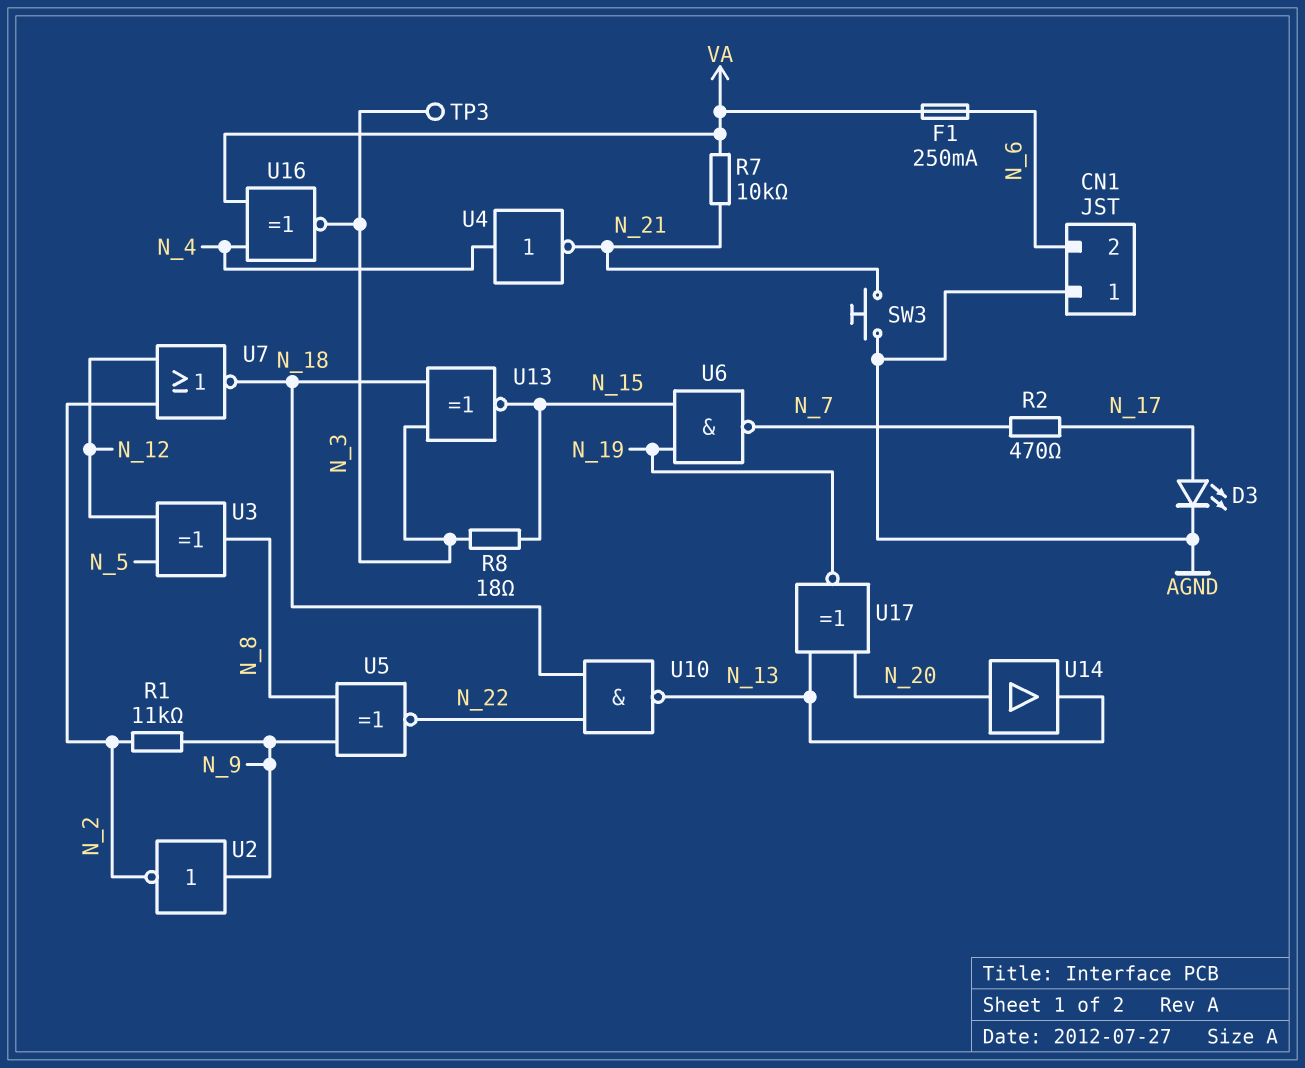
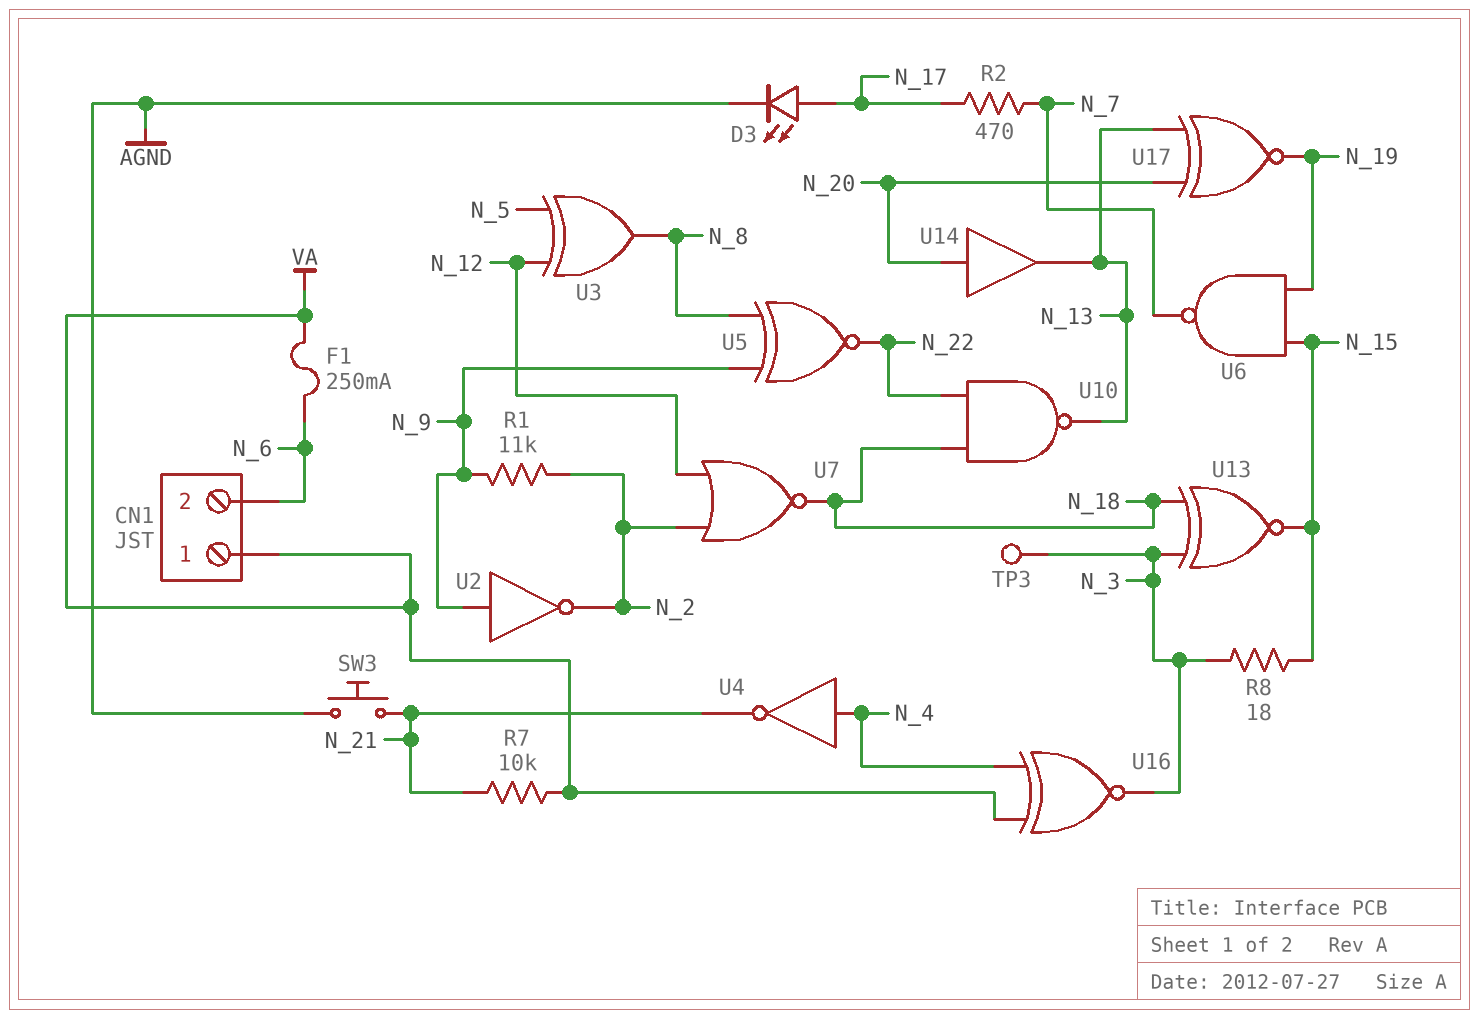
CN1 pin 1: AGND -> VA

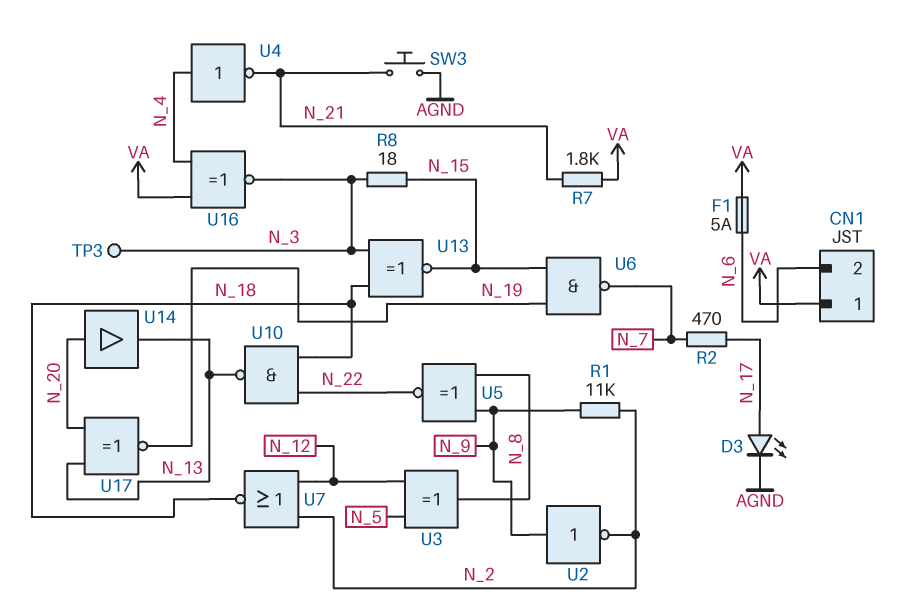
F1: 250mA (N_6, VA) -> 5A (N_6, VA)
R7: 10k (N_21, VA) -> 1.8k (N_21, VA)

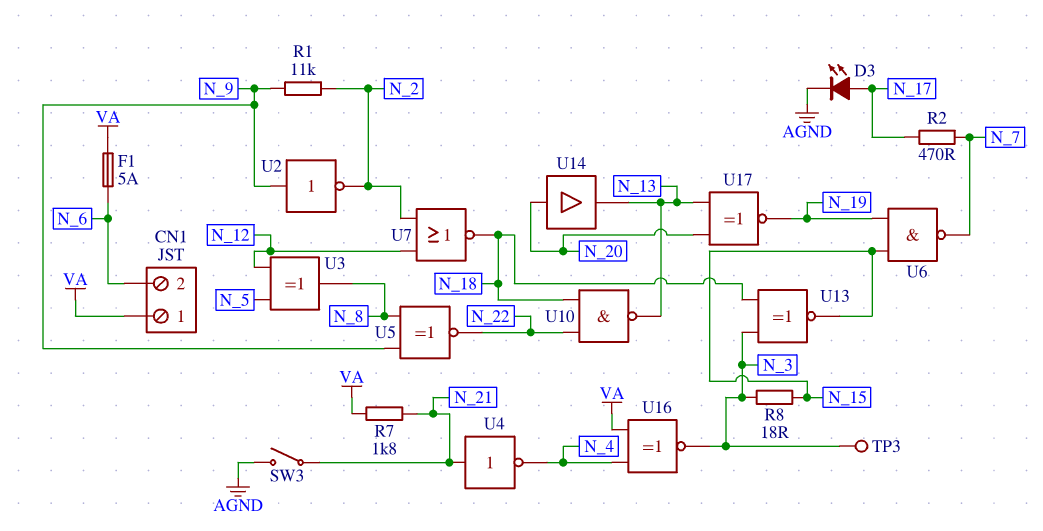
SW3: button (AGND, N_21) -> switch (AGND, N_21)
U4: NOT (in N_4, out N_21) -> NOT (in N_21, out N_4)

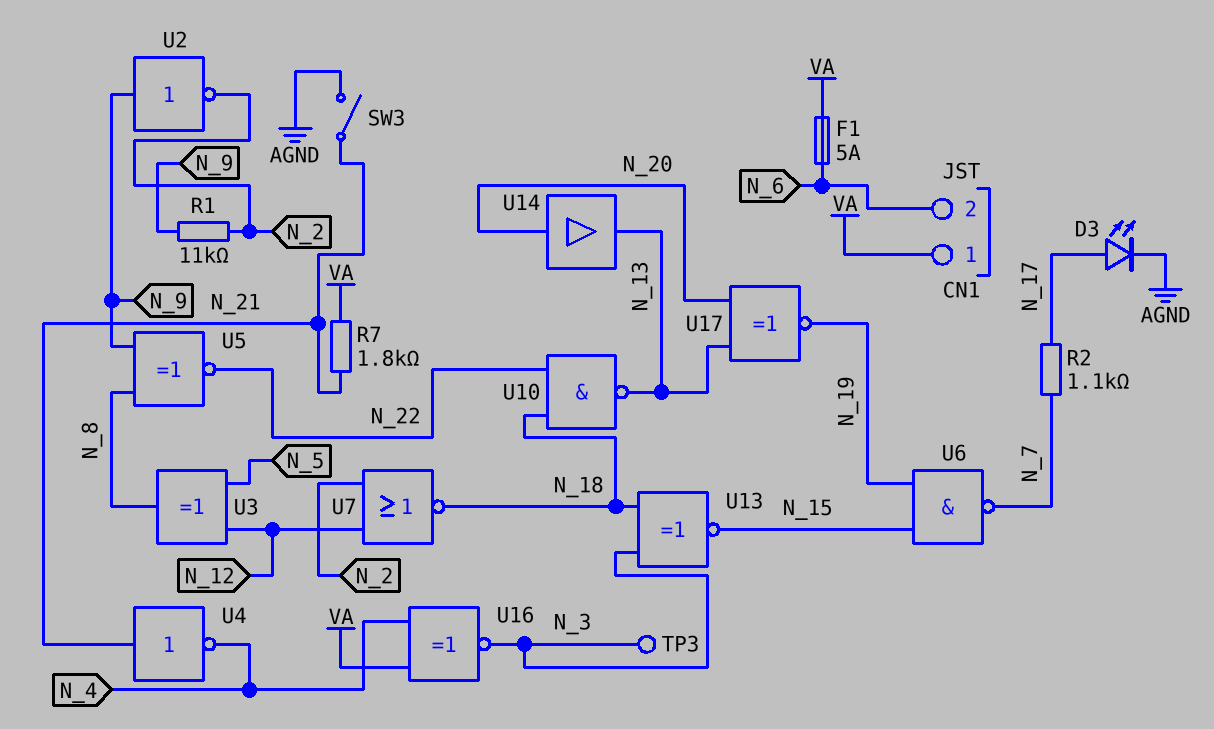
R2: 470 (N_7, N_17) -> 1.1k (N_7, N_17)
R8: 18 (N_3, N_15) -> none

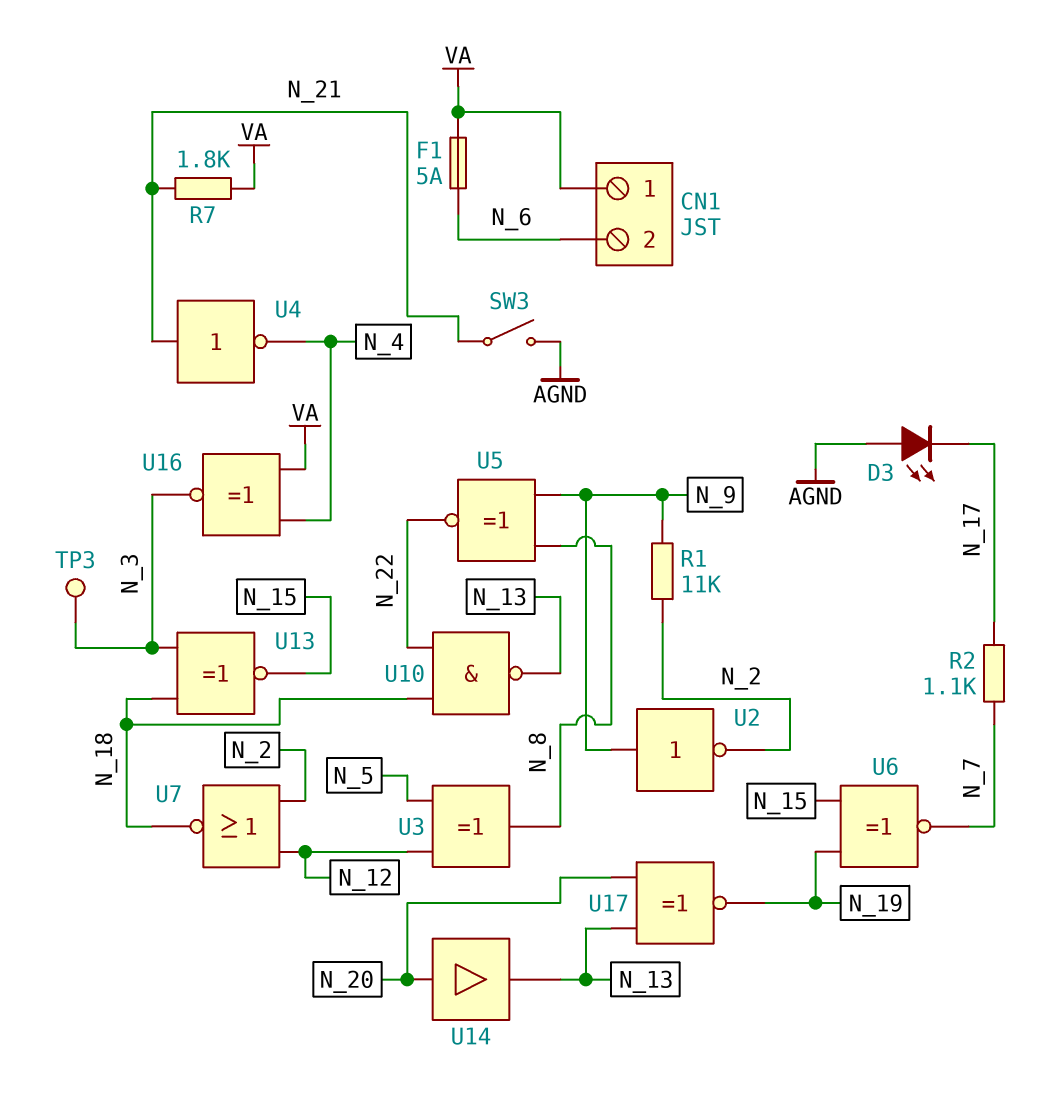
D3: LED (A N_17, K AGND) -> LED (A AGND, K N_17)
U6: NAND (in N_15, in N_19, out N_7) -> XNOR (in N_15, in N_19, out N_7)

